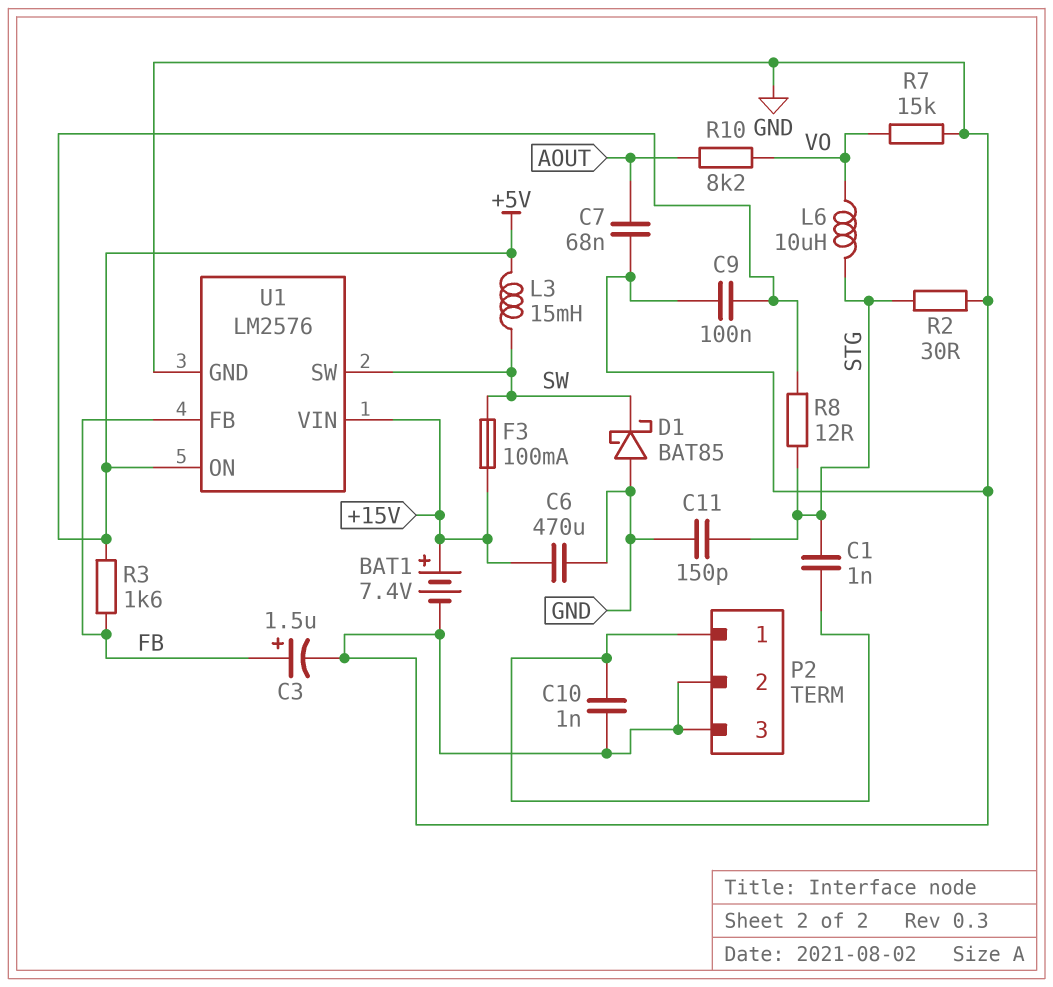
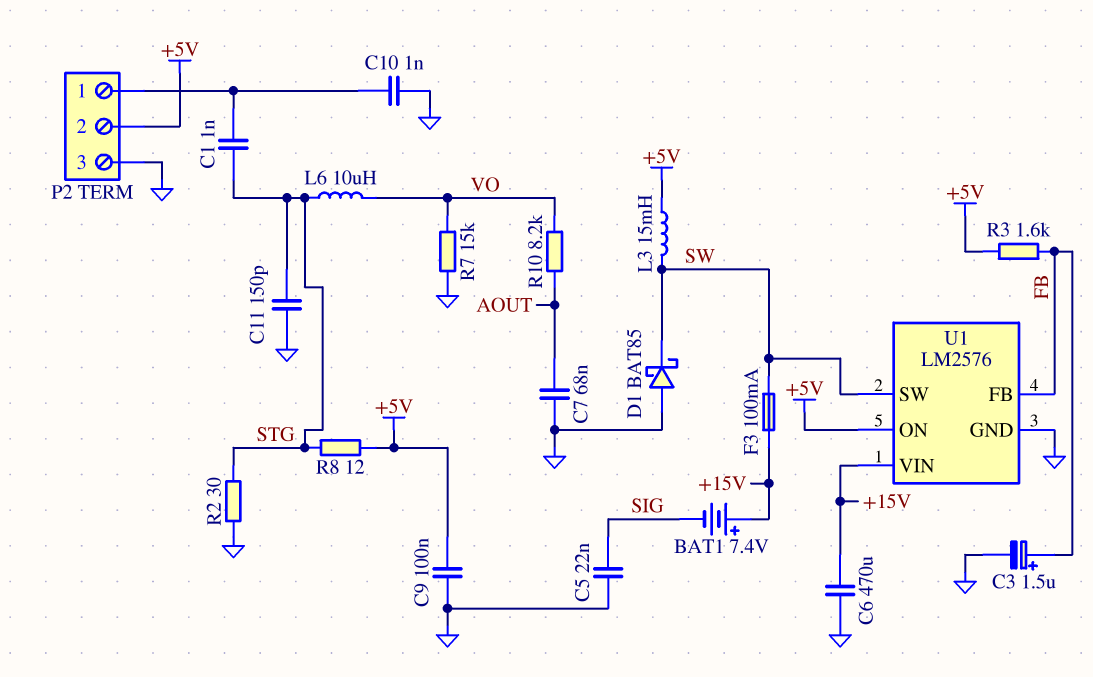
BAT1: 7.4V (plus +15V, minus GND) -> 7.4V (plus +15V, minus SIG)
C5: none -> 22nF (GND, SIG)
P2 pin 2: GND -> +5V

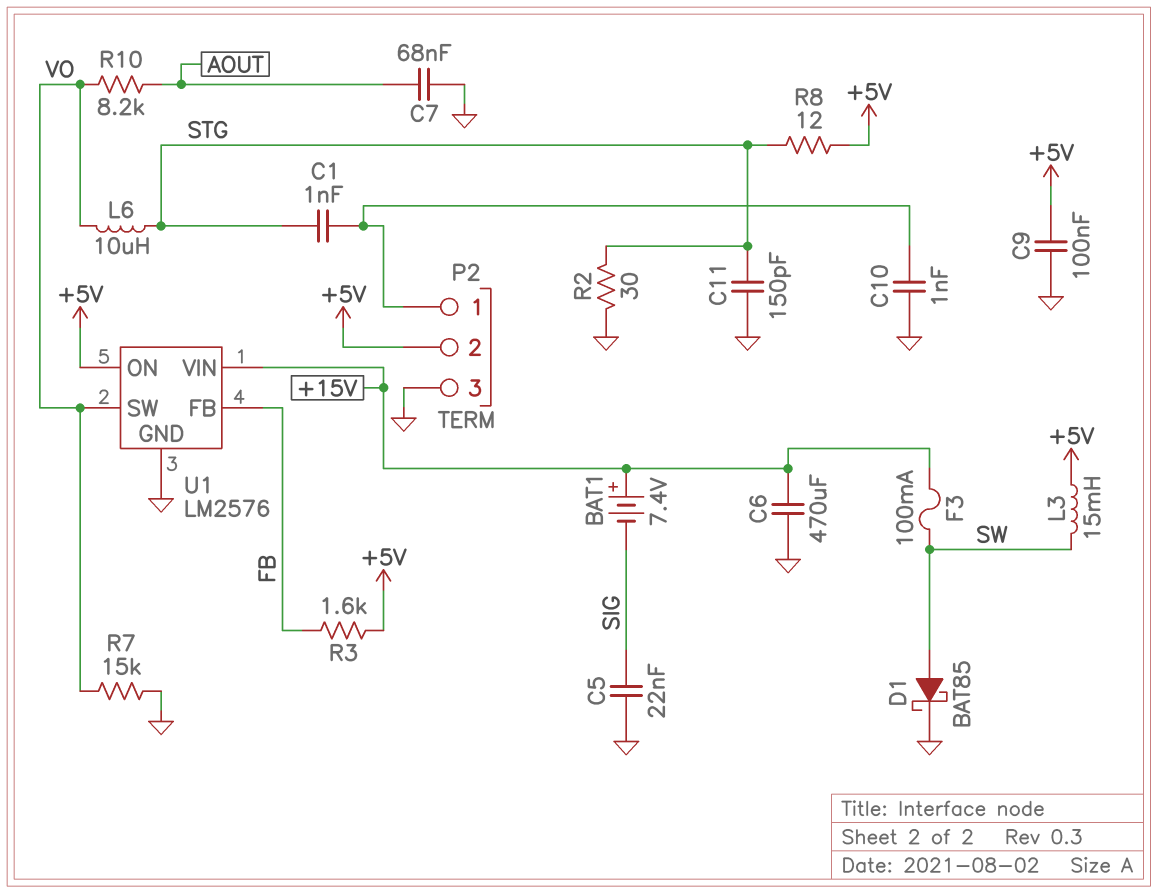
C3: 1.5uF (plus FB, minus GND) -> none
D1: schottky BAT85 (A GND, K SW) -> schottky BAT85 (A SW, K GND)
U1 pin SW: SW -> VO

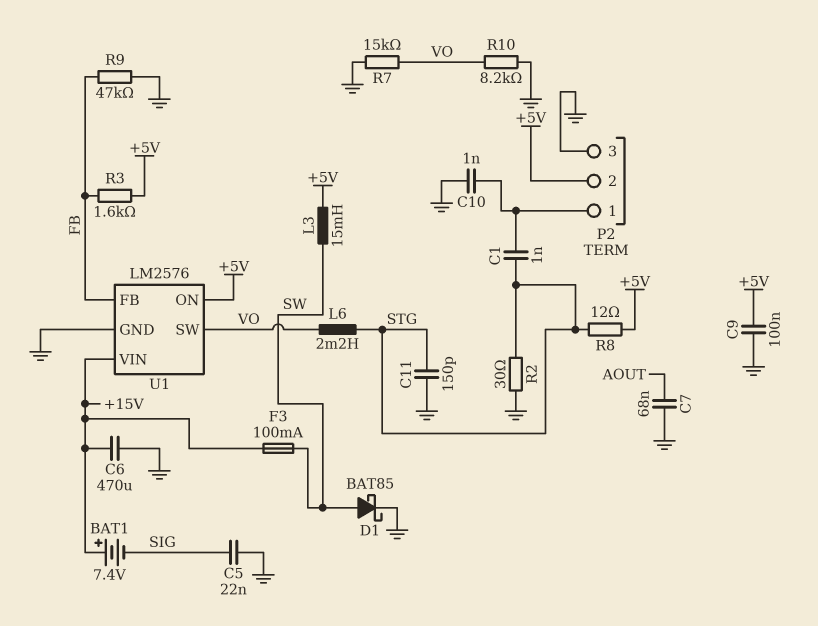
L6: 10uH (STG, VO) -> 2.2mH (STG, VO)
R9: none -> 47k (FB, GND)
R10: 8.2k (AOUT, VO) -> 8.2k (GND, VO)

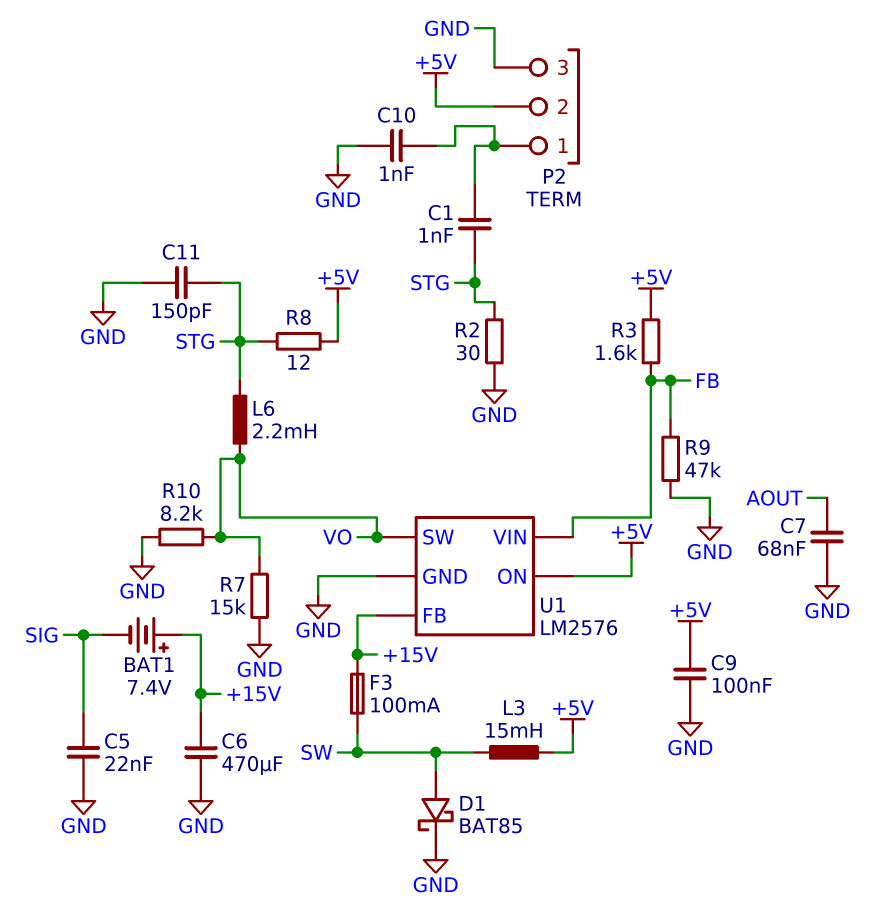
U1 pin FB: FB -> +15V
U1 pin VIN: +15V -> FB

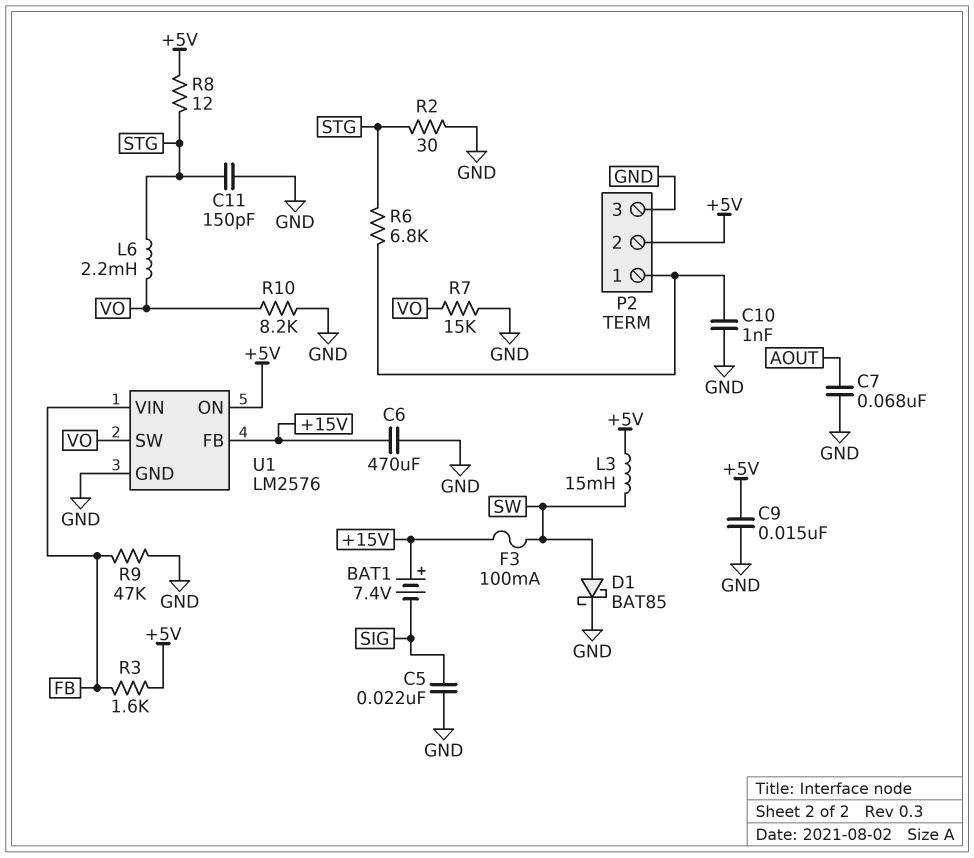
C1: 1nF (P2/1, STG) -> none
C9: 100nF (+5V, GND) -> 15nF (+5V, GND)
R6: none -> 6.8k (P2/1, STG)

